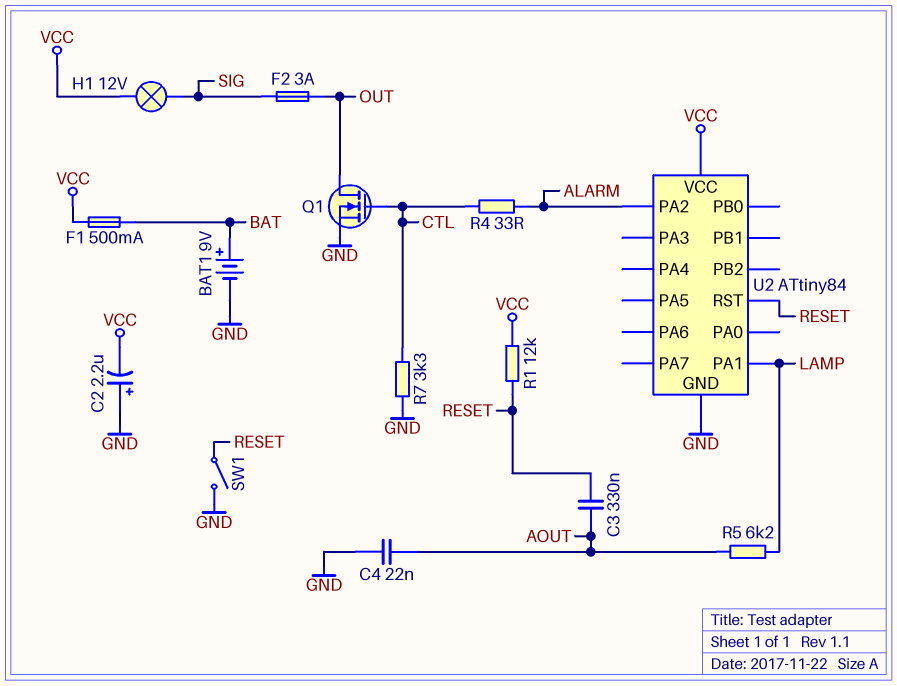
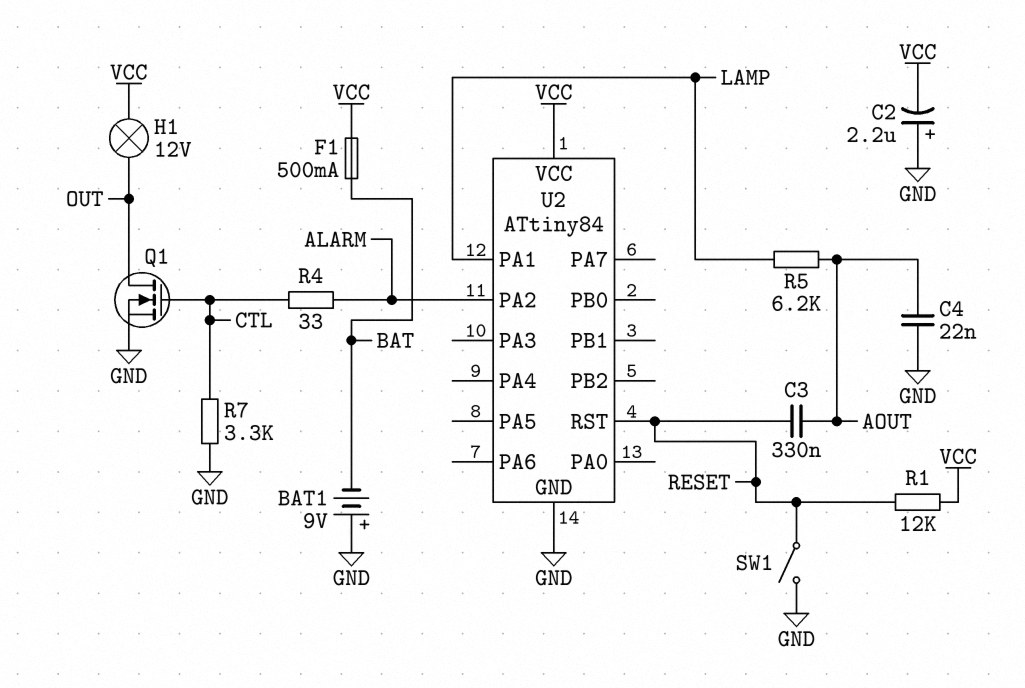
BAT1: 9V (plus BAT, minus GND) -> 9V (plus GND, minus BAT)
F2: 3A (OUT, SIG) -> none
H1: lamp 12V (SIG, VCC) -> lamp 12V (OUT, VCC)

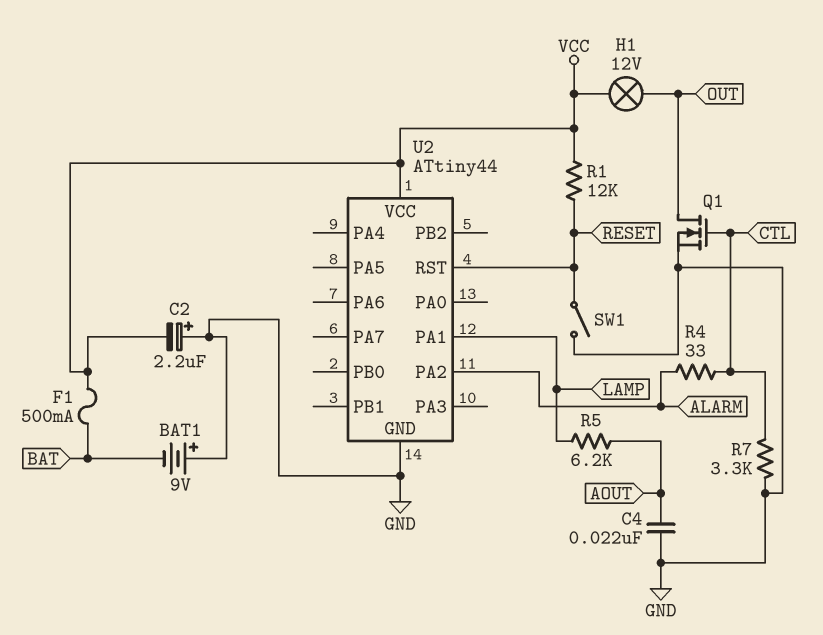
C3: 330nF (AOUT, RESET) -> none
U2: ATtiny84 -> ATtiny44

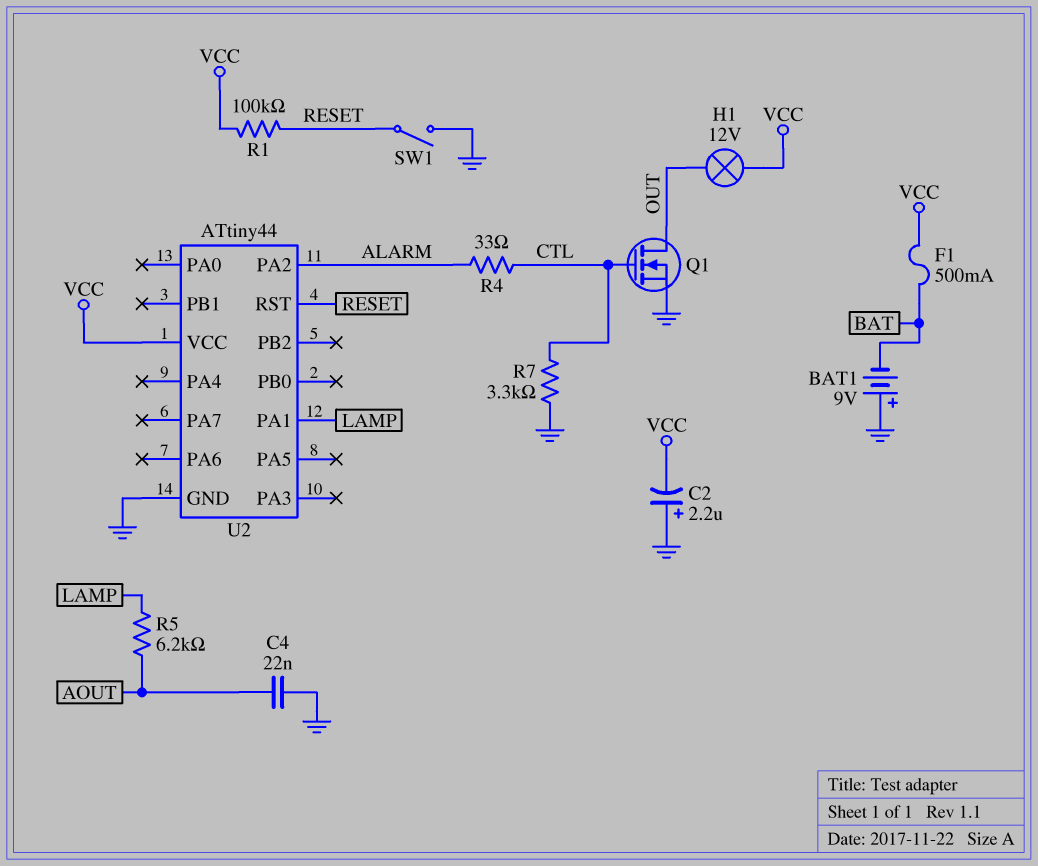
R1: 12k (RESET, VCC) -> 100k (RESET, VCC)

